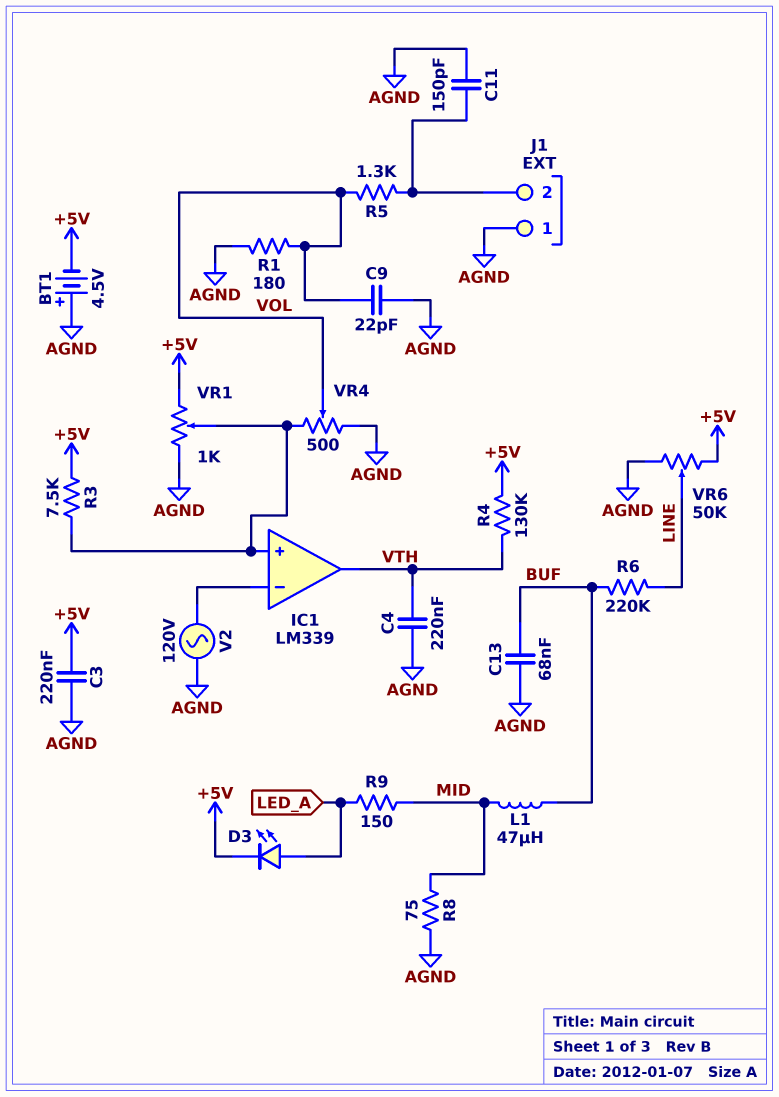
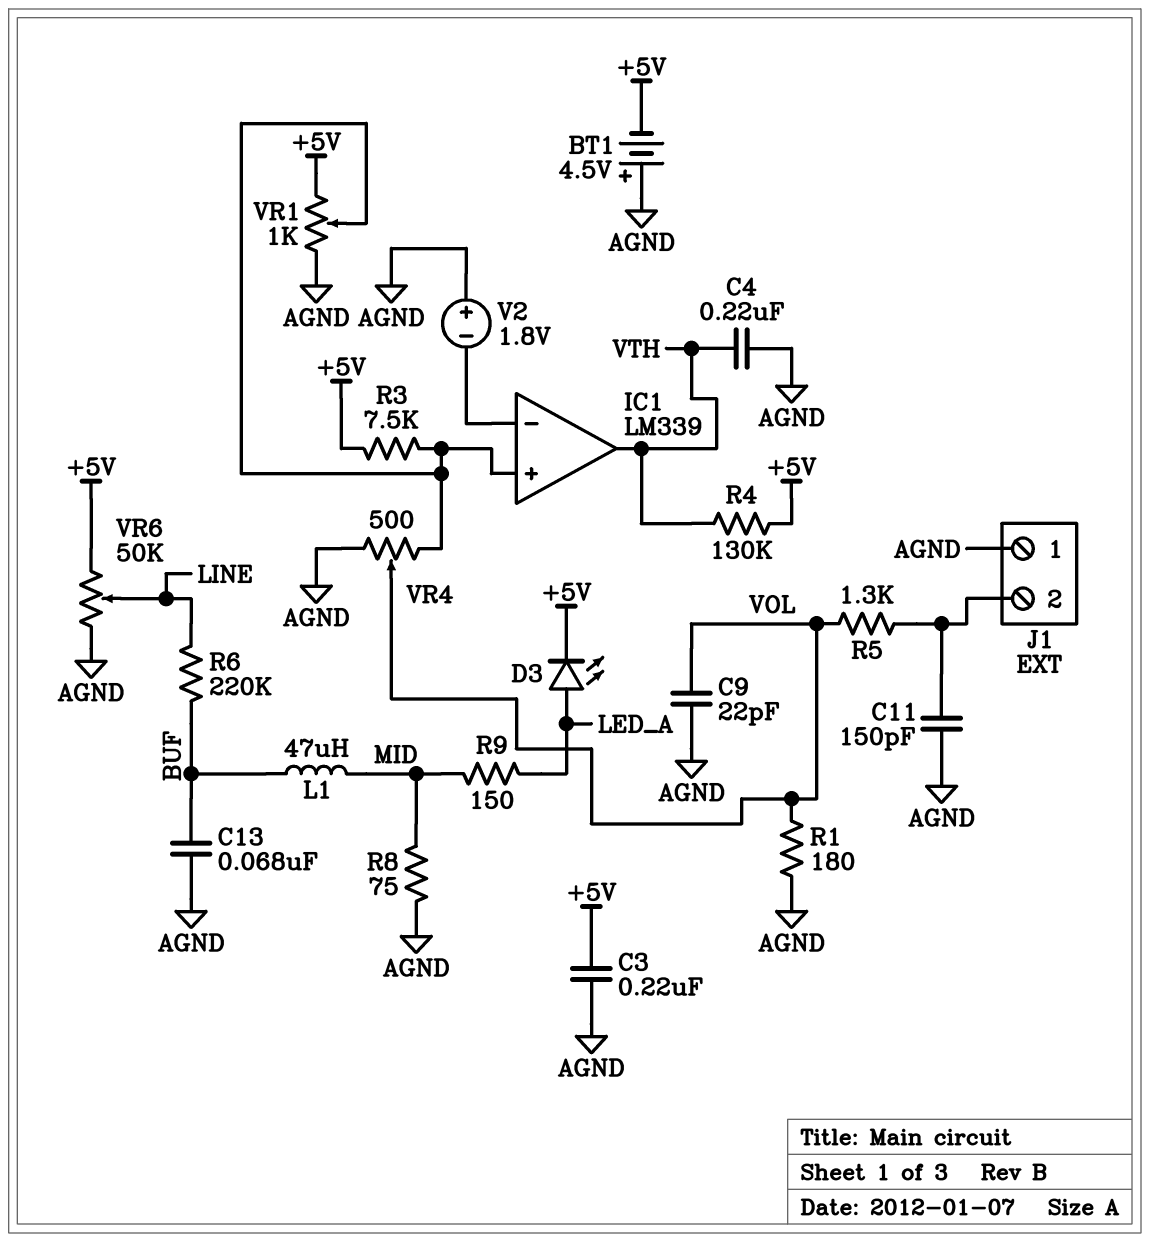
V2: AC 120V (AGND, IC1/in-) -> 1.8V (plus AGND, minus IC1/in-)

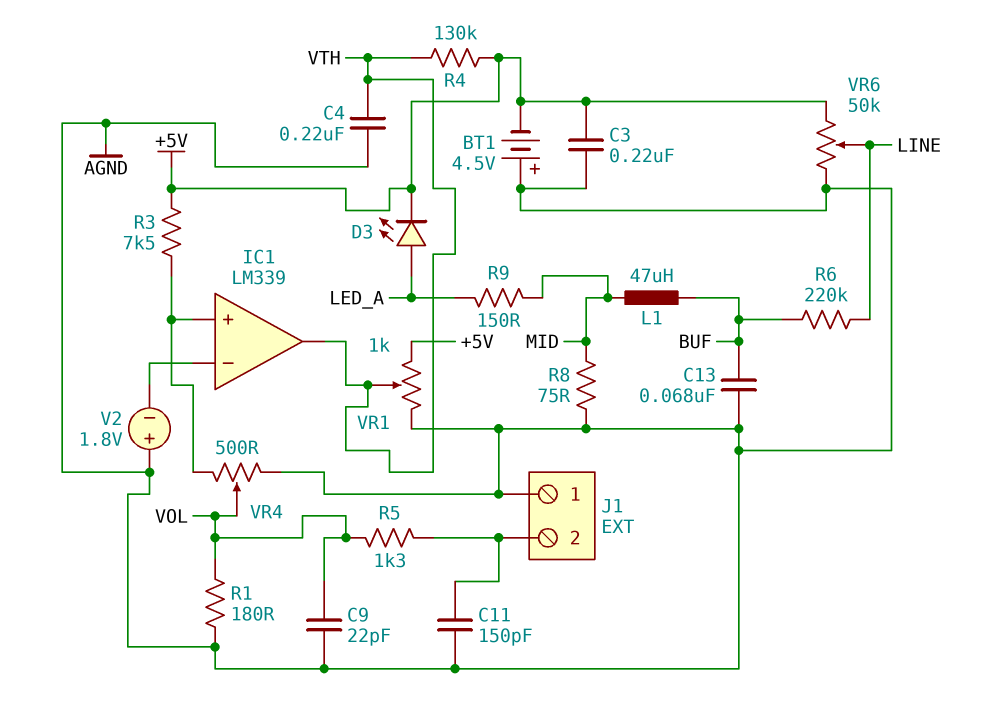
VR1: 1k (+5V, AGND, wiper IC1/in+) -> 1k (+5V, AGND, wiper VTH)

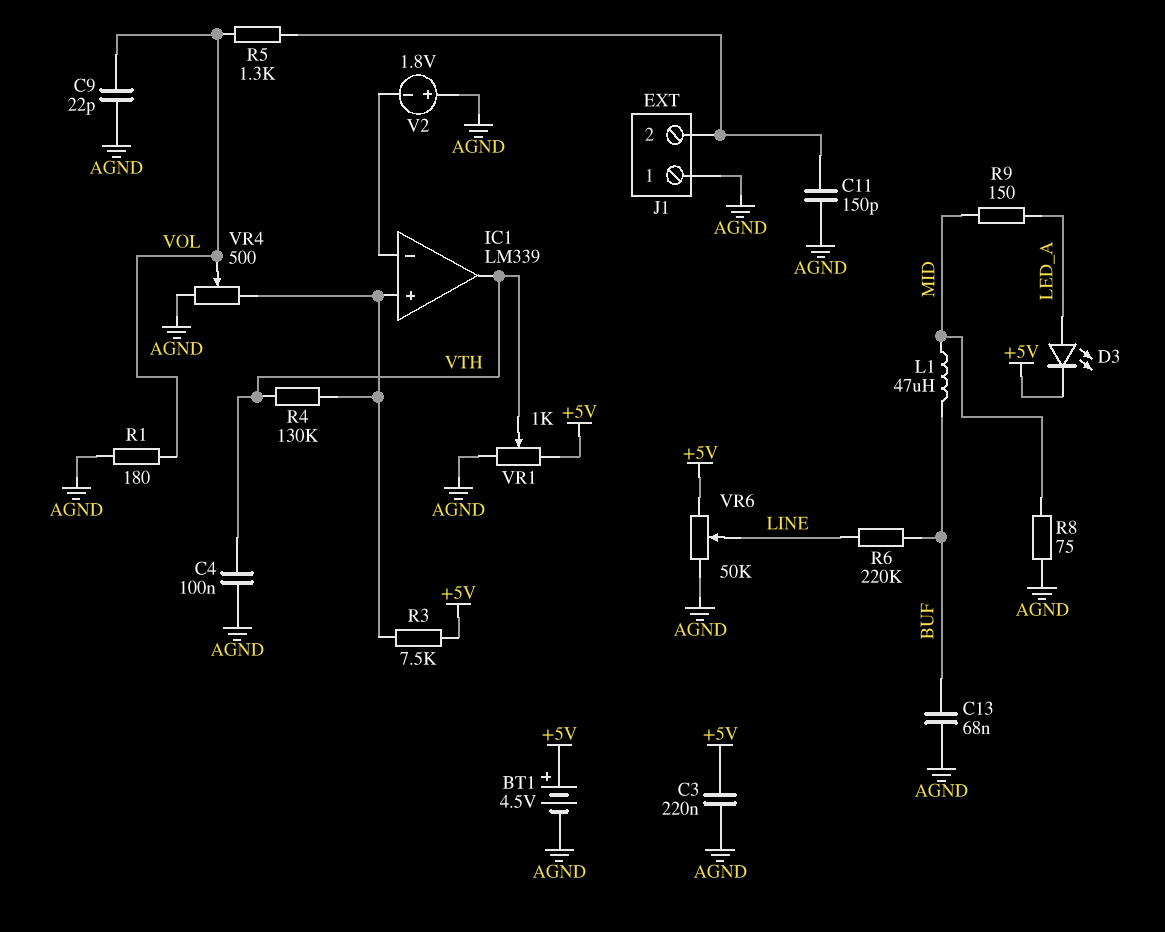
BT1: 4.5V (plus AGND, minus +5V) -> 4.5V (plus +5V, minus AGND)
C4: 220nF (AGND, VTH) -> 100nF (AGND, VTH)
R4: 130k (+5V, VTH) -> 130k (IC1/in+, VTH)

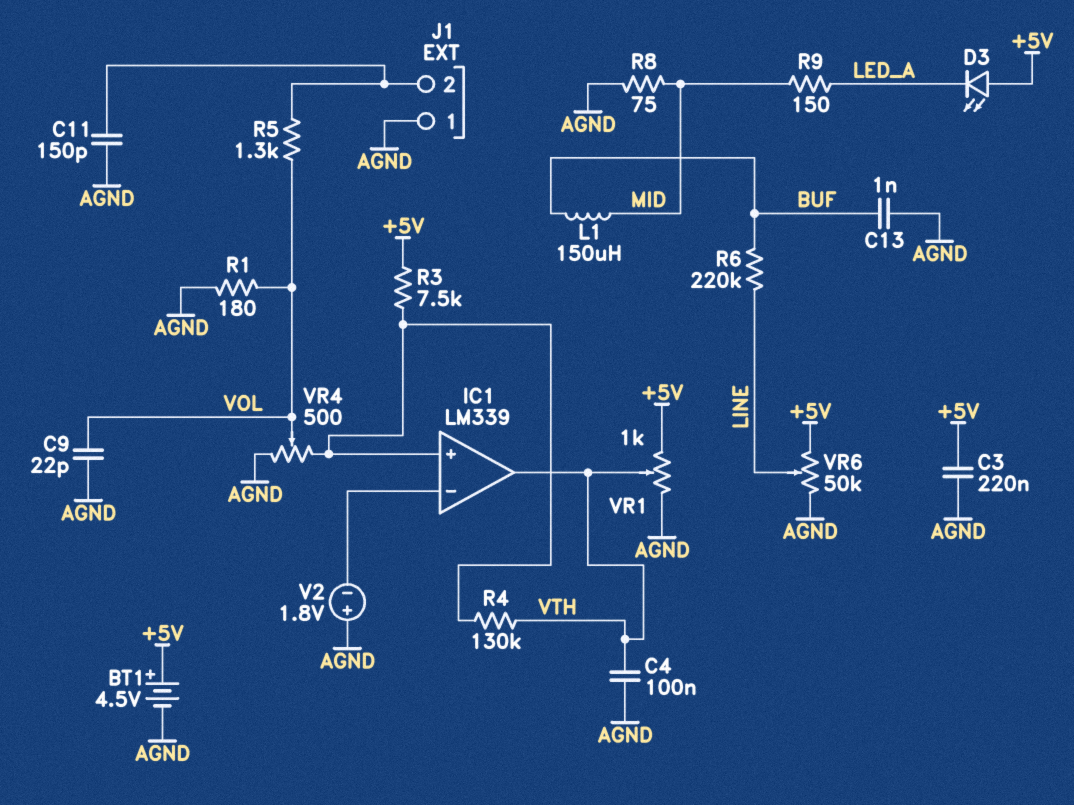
C13: 68nF (AGND, BUF) -> 1nF (AGND, BUF)
D3: LED (A LED_A, K +5V) -> LED (A +5V, K LED_A)
L1: 47uH (BUF, MID) -> 150uH (BUF, MID)

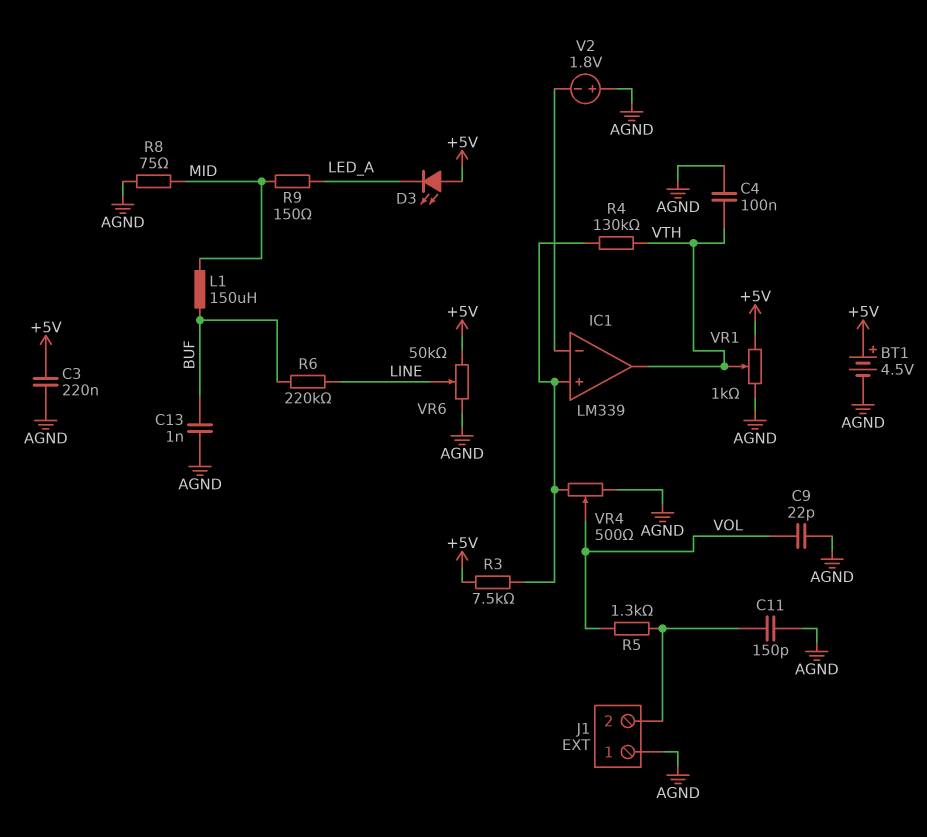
R1: 180 (AGND, VOL) -> none

